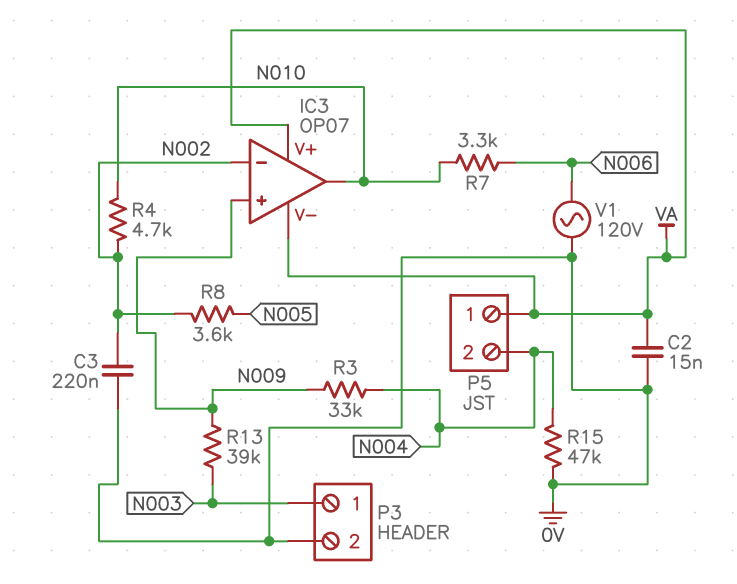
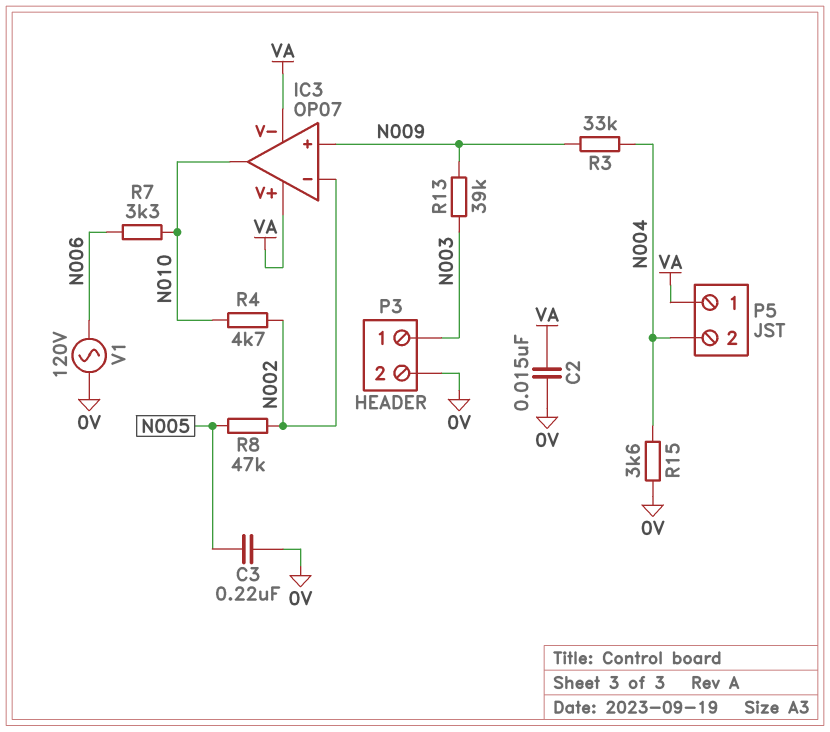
C3: 220nF (0V, N002) -> 220nF (0V, N005)
R8: 3.6k (N002, N005) -> 47k (N002, N005)
R15: 47k (0V, N004) -> 3.6k (0V, N004)

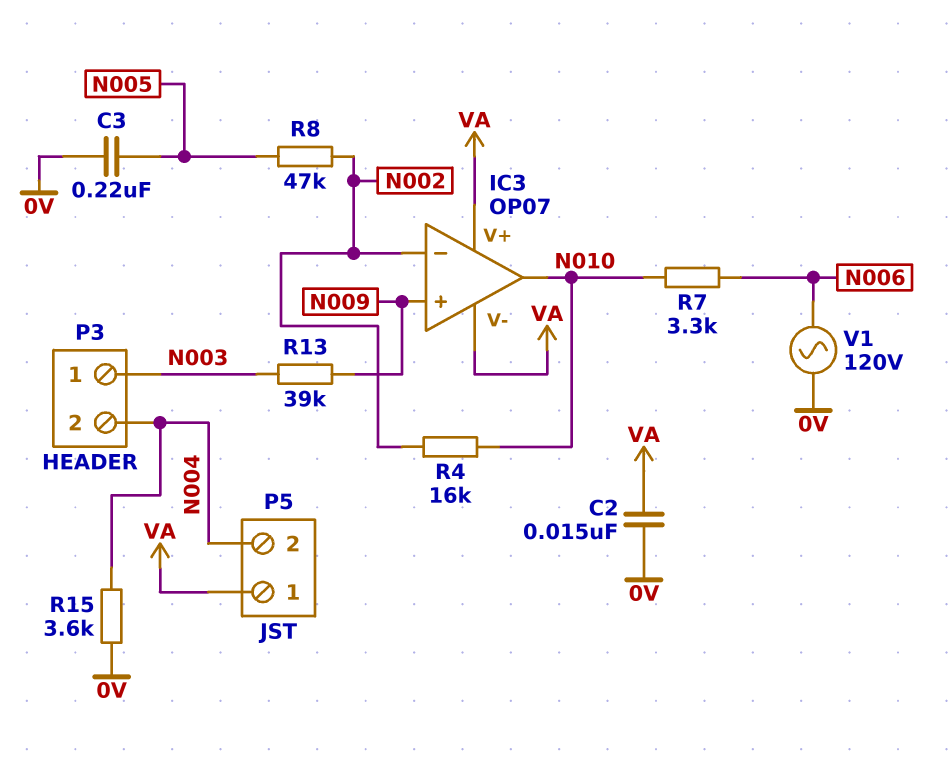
P3 pin 2: 0V -> N004
R3: 33k (N004, N009) -> none
R4: 4.7k (N002, N010) -> 16k (N002, N010)

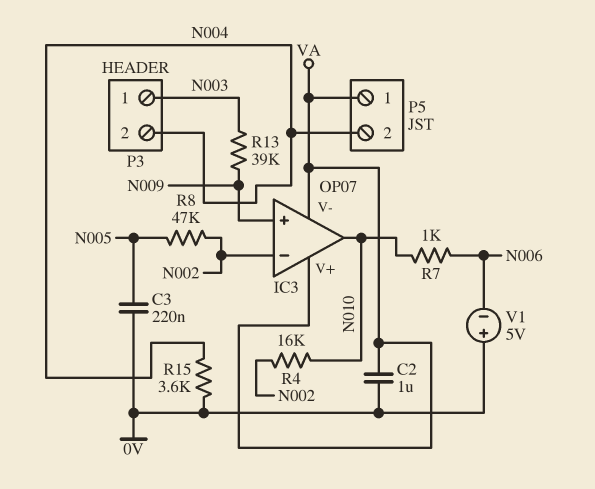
C2: 15nF (0V, VA) -> 1uF (0V, VA)
R7: 3.3k (N006, N010) -> 1k (N006, N010)
V1: AC 120V (0V, N006) -> 5V (plus 0V, minus N006)

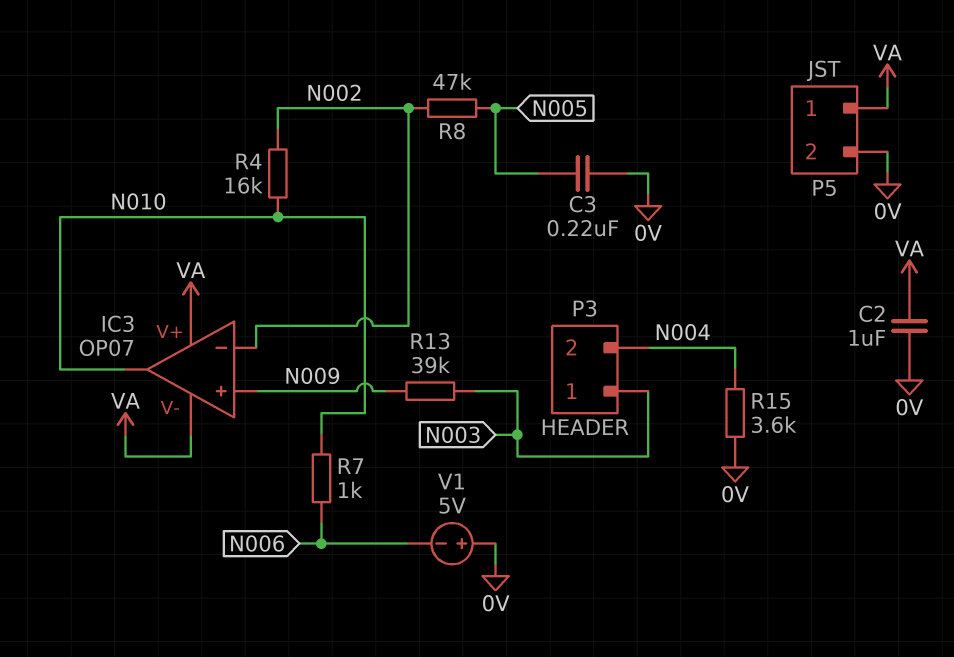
P5 pin 2: N004 -> 0V

